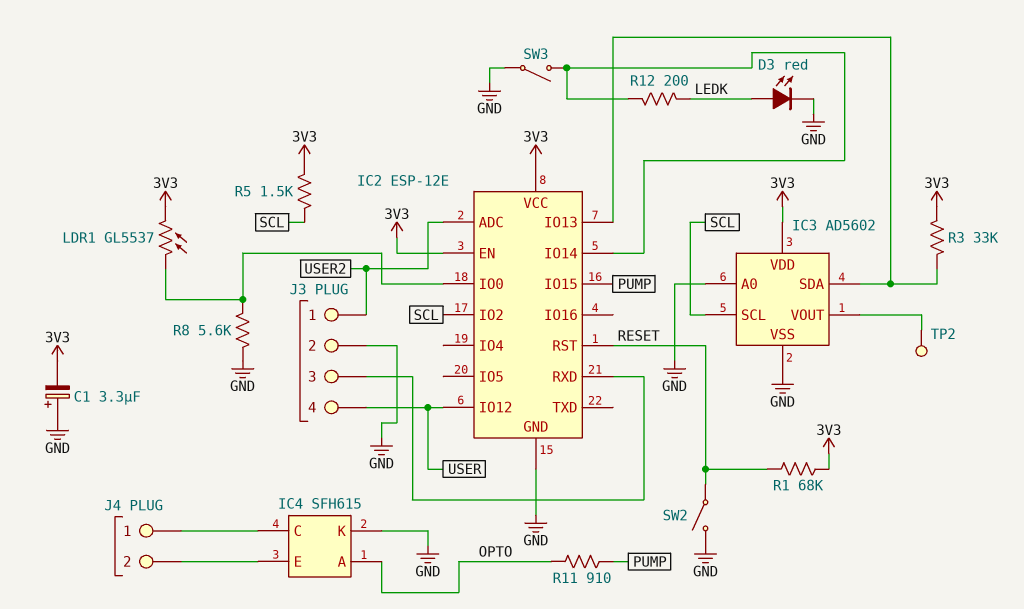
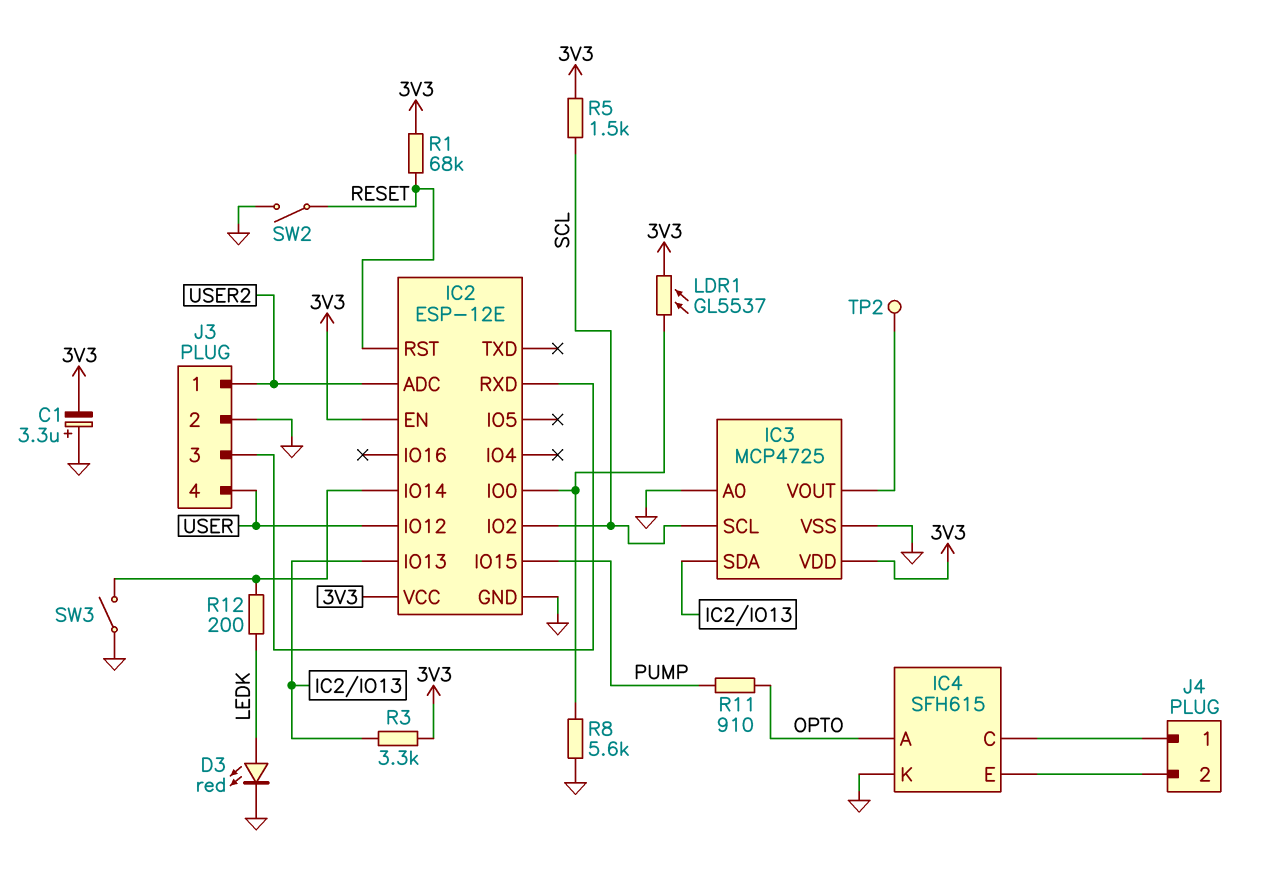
IC3: AD5602 -> MCP4725
R3: 33k (3V3, IC2/IO13) -> 3.3k (3V3, IC2/IO13)

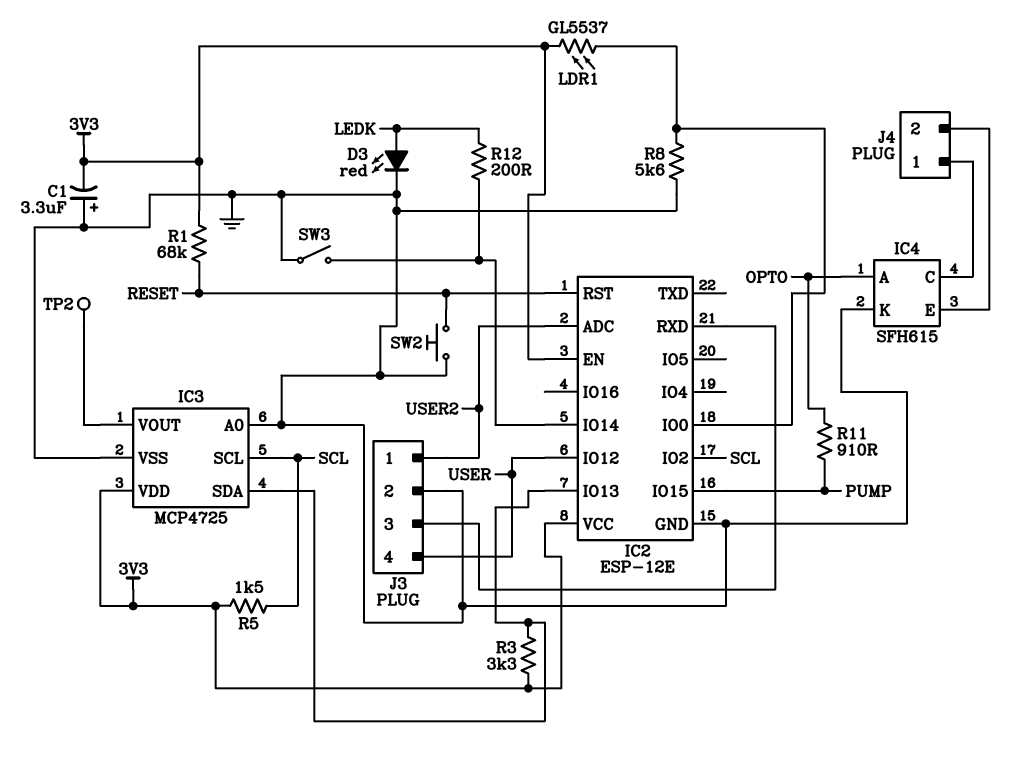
SW2: switch (GND, RESET) -> button (GND, RESET)

